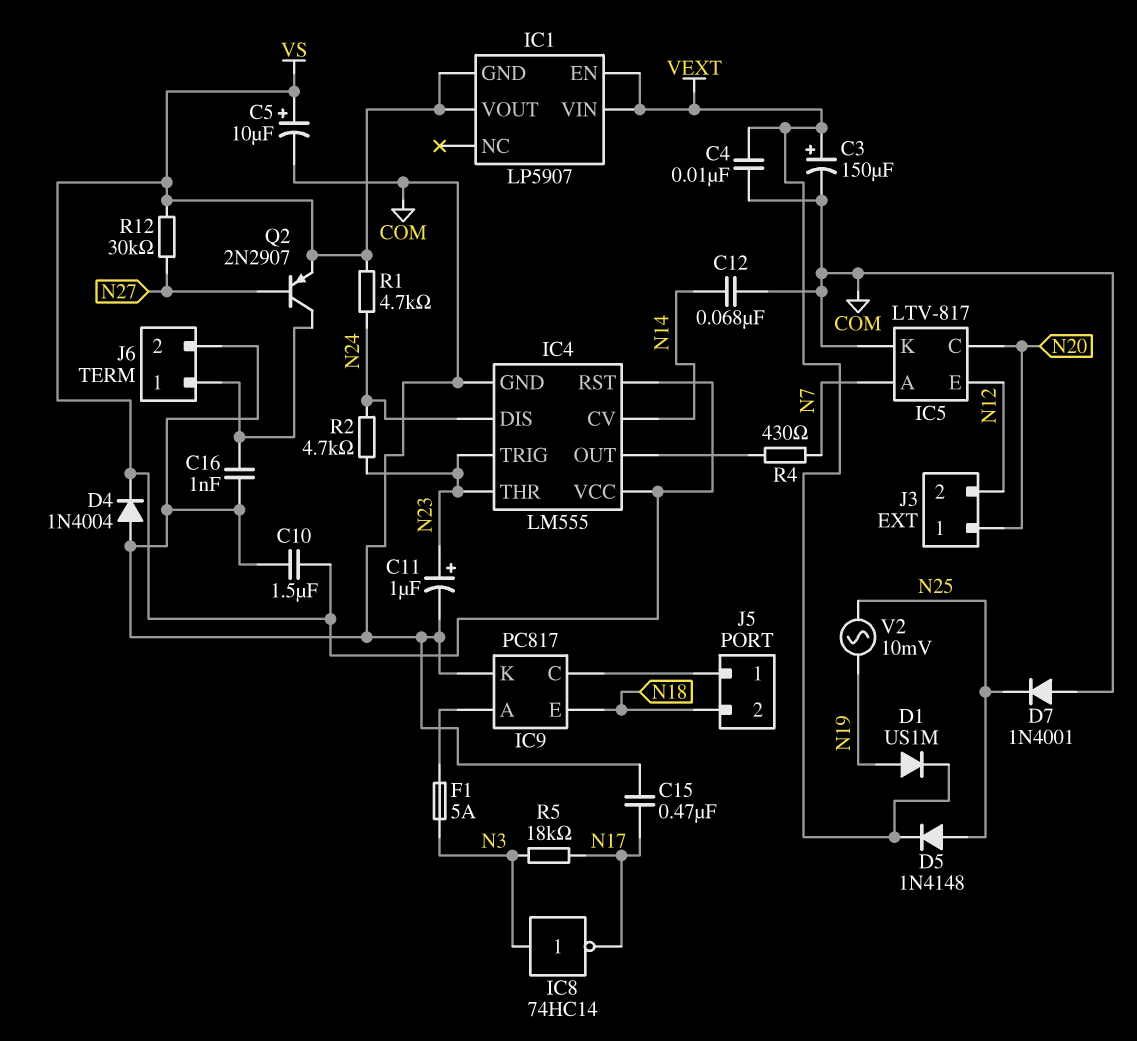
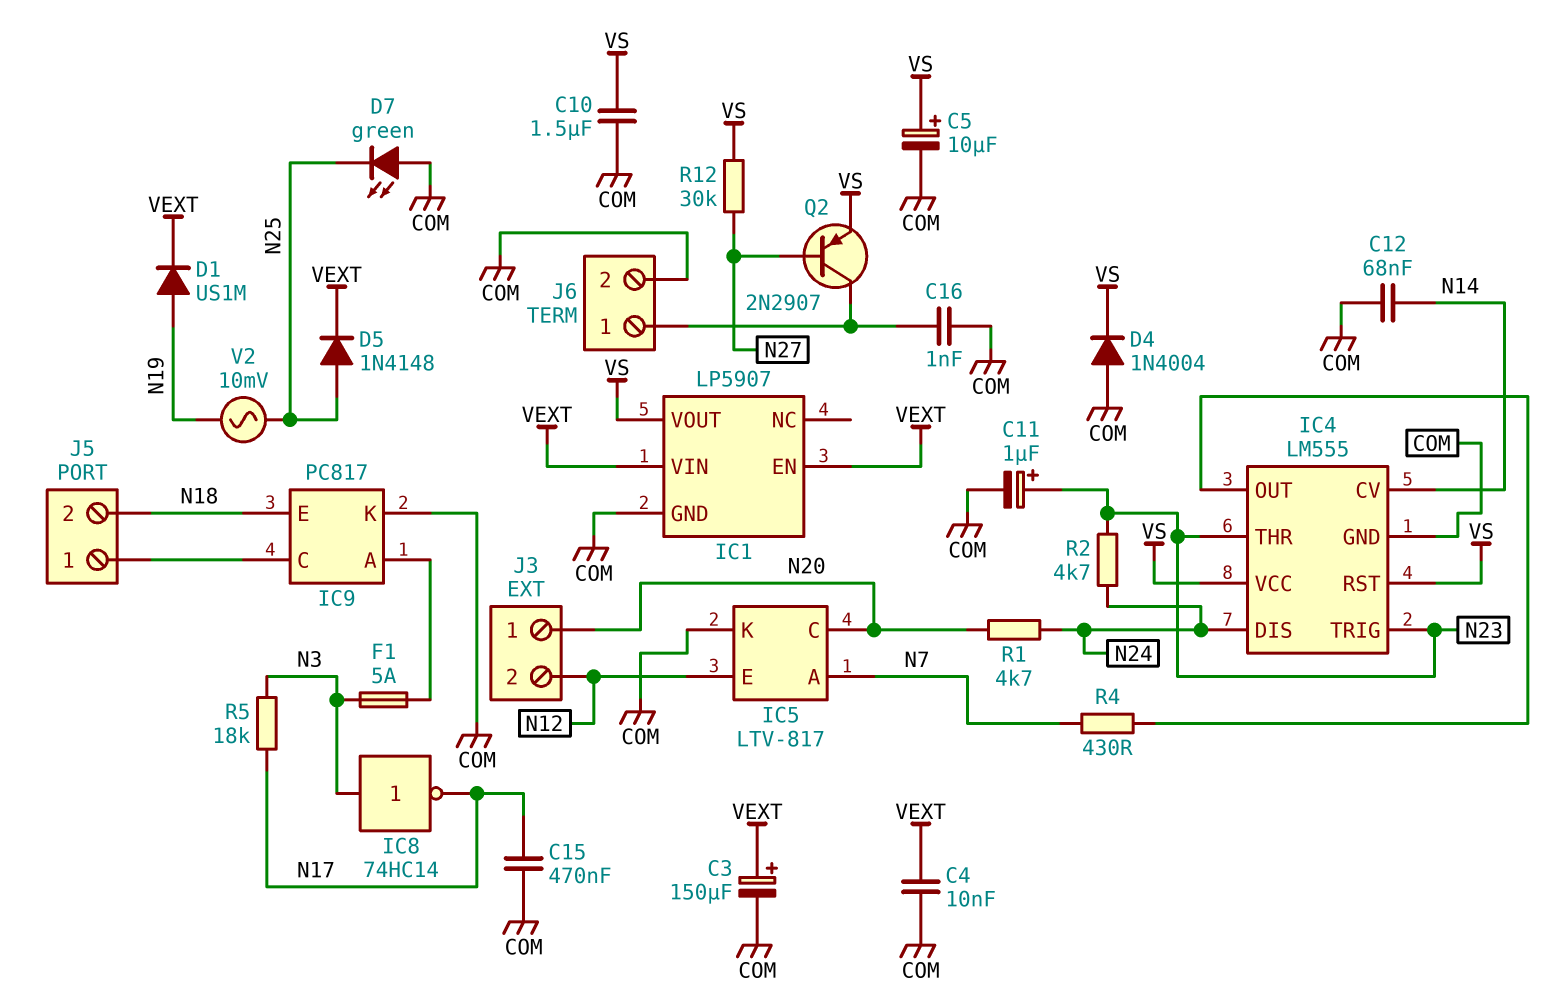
D7: diode 1N4001 (A COM, K N25) -> LED green (A COM, K N25)
IC1 pin GND: VS -> COM
R1: 4.7k (N24, VS) -> 4.7k (N20, N24)

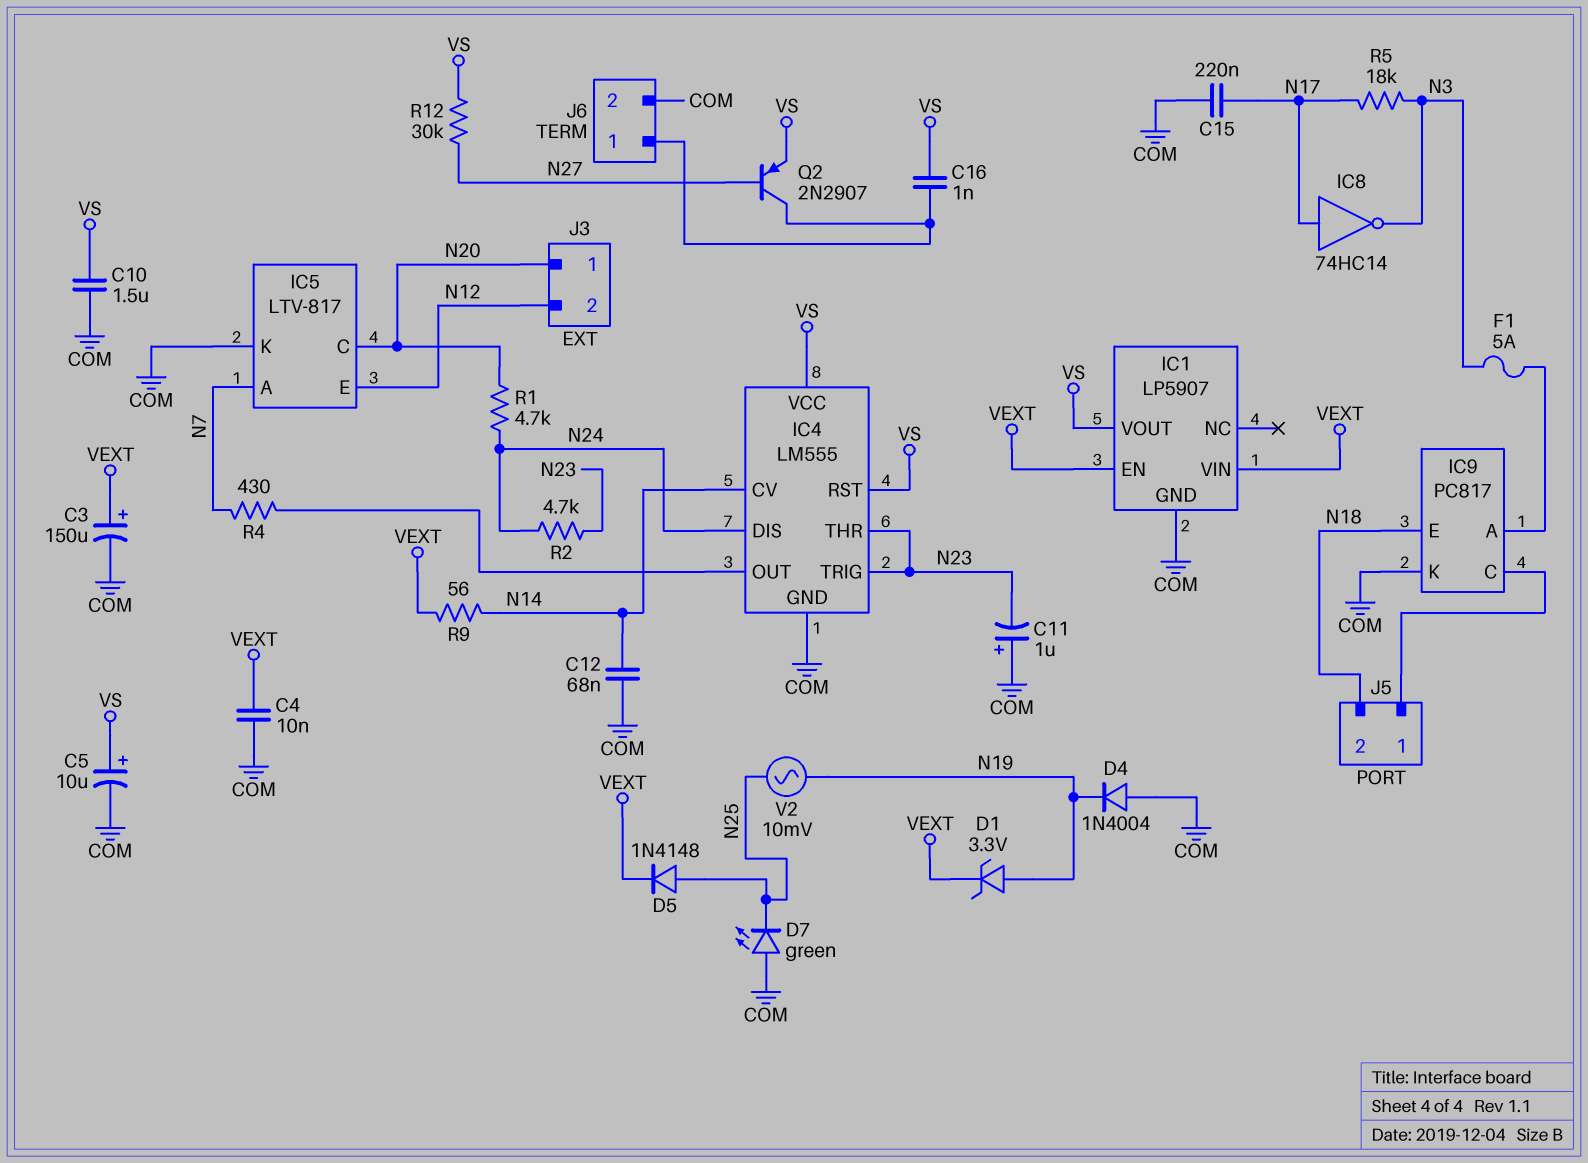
C11: 1uF (plus N23, minus COM) -> 1uF (plus COM, minus N23)
C15: 470nF (COM, N17) -> 220nF (COM, N17)
C16: 1nF (COM, J6/1) -> 1nF (J6/1, VS)
D1: diode US1M (A N19, K VEXT) -> zener 3.3V (A N19, K VEXT)
D4: diode 1N4004 (A COM, K VS) -> diode 1N4004 (A COM, K N19)
IC8: NOT 74HC14 (in N3, out N17) -> NOT 74HC14 (in N17, out N3)
R9: none -> 56 (N14, VEXT)

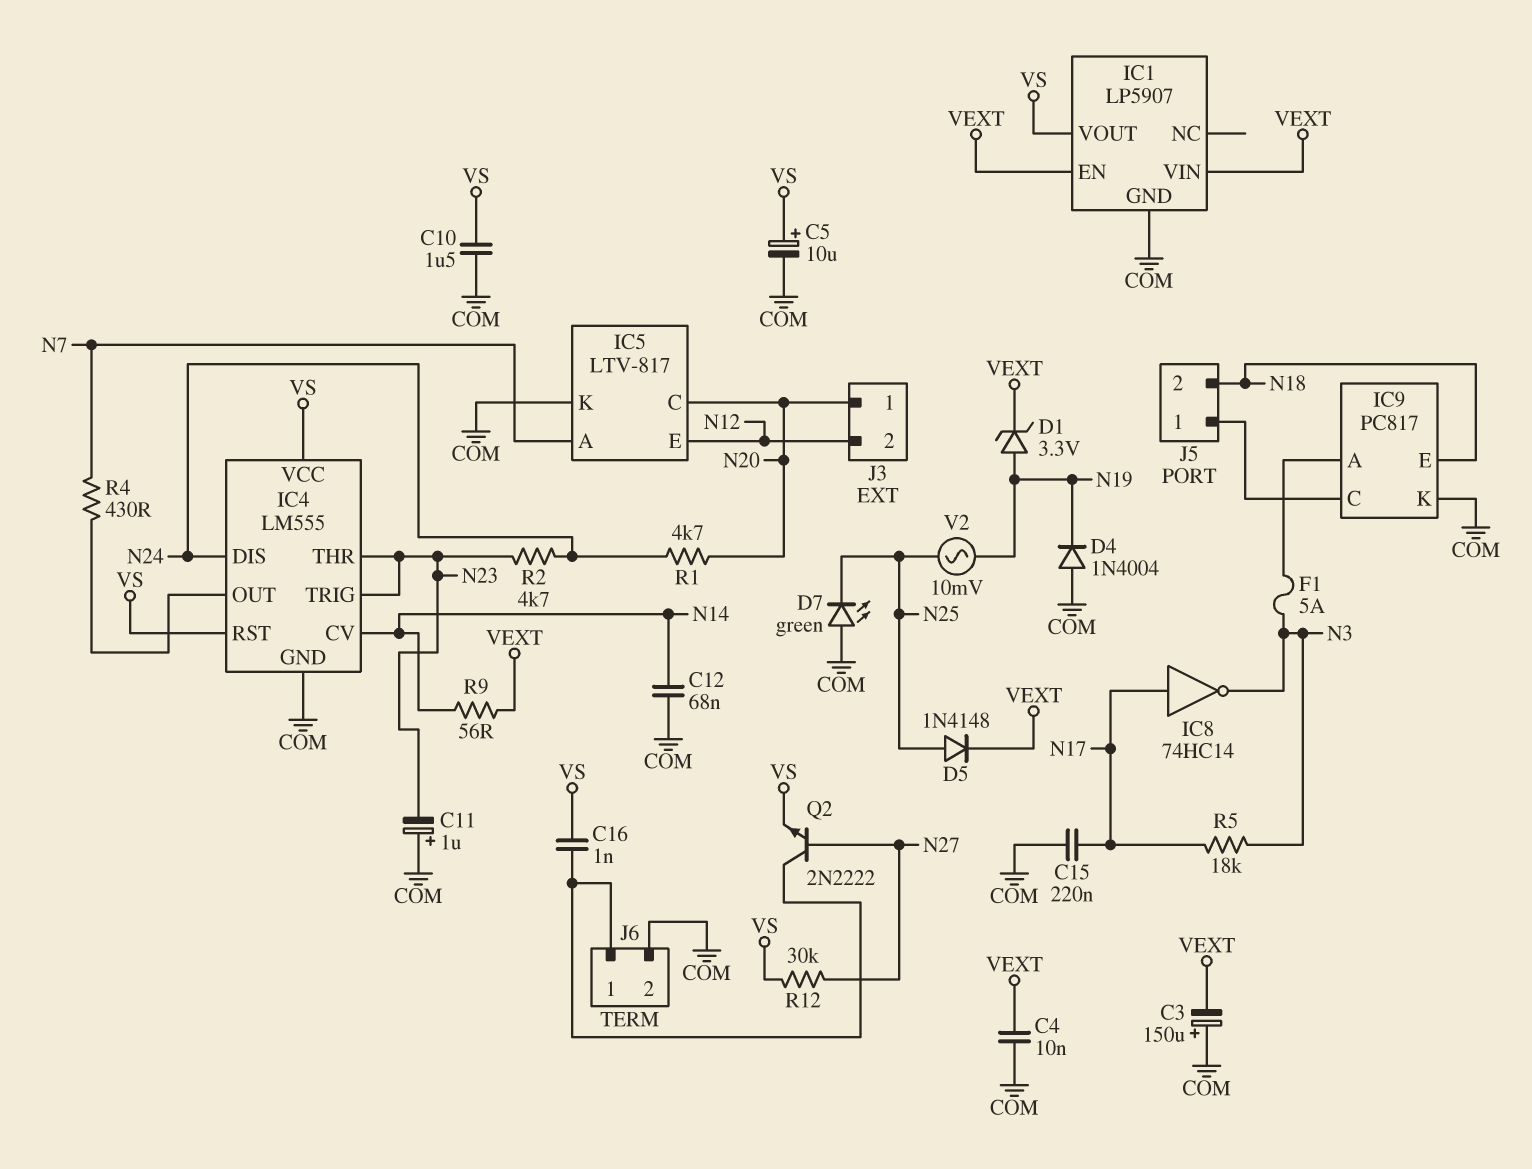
C3: 150uF (plus VEXT, minus COM) -> 150uF (plus COM, minus VEXT)
Q2: PNP 2N2907 (B N27, C J6/1, E VS) -> NPN 2N2222 (B N27, C J6/1, E VS)

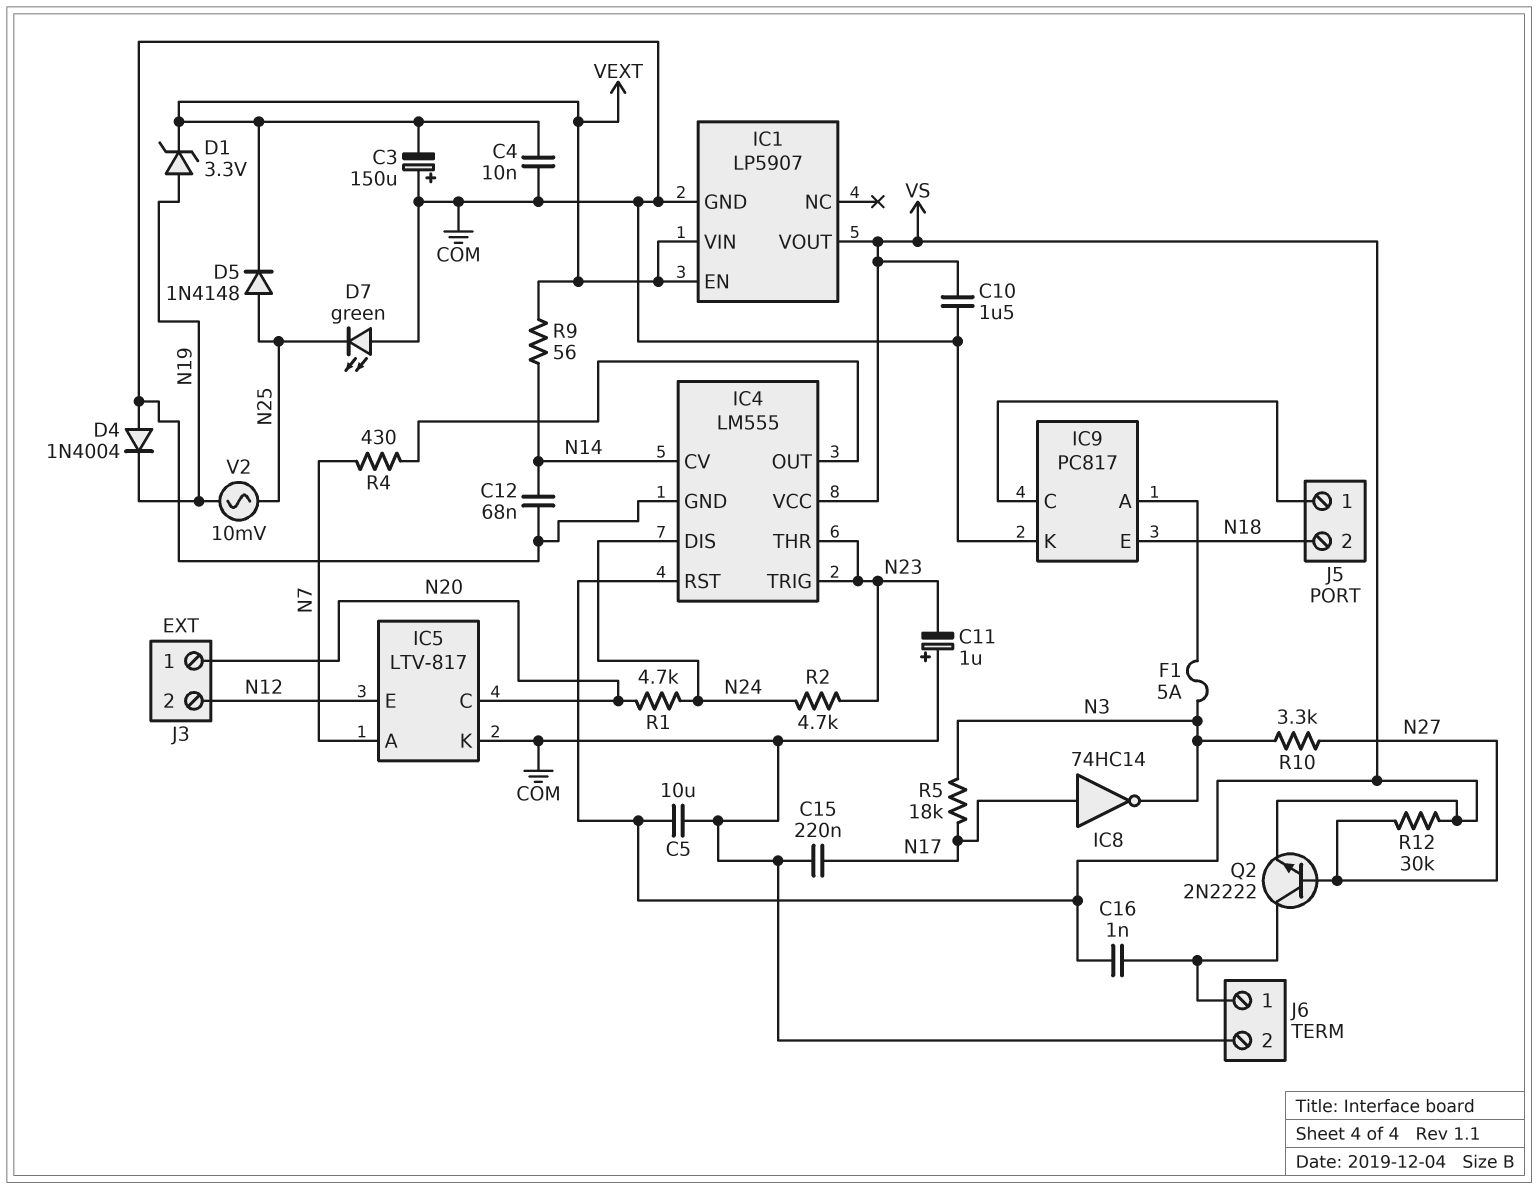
C5: 10uF (plus VS, minus COM) -> 10uF (COM, VS)
R10: none -> 3.3k (N3, N27)

